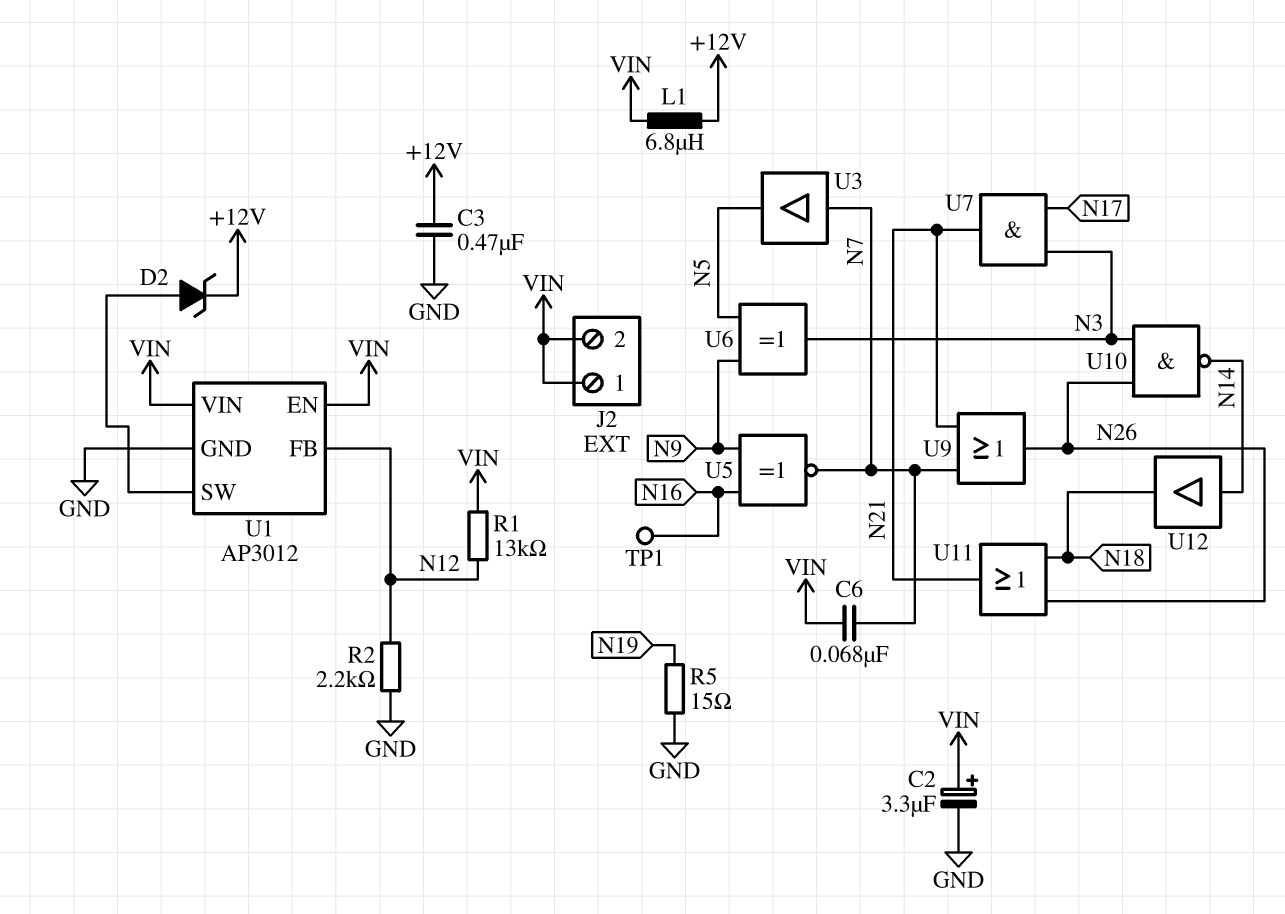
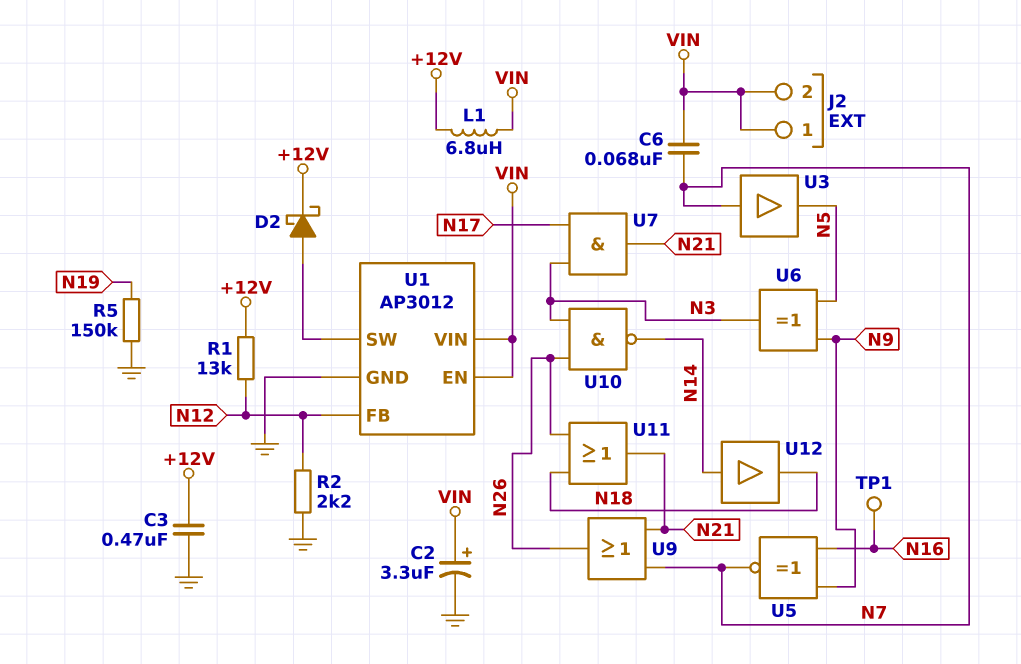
D2: zener (A U1/SW, K +12V) -> schottky (A U1/SW, K +12V)
R1: 13k (N12, VIN) -> 13k (+12V, N12)
R5: 15 (GND, N19) -> 150k (GND, N19)

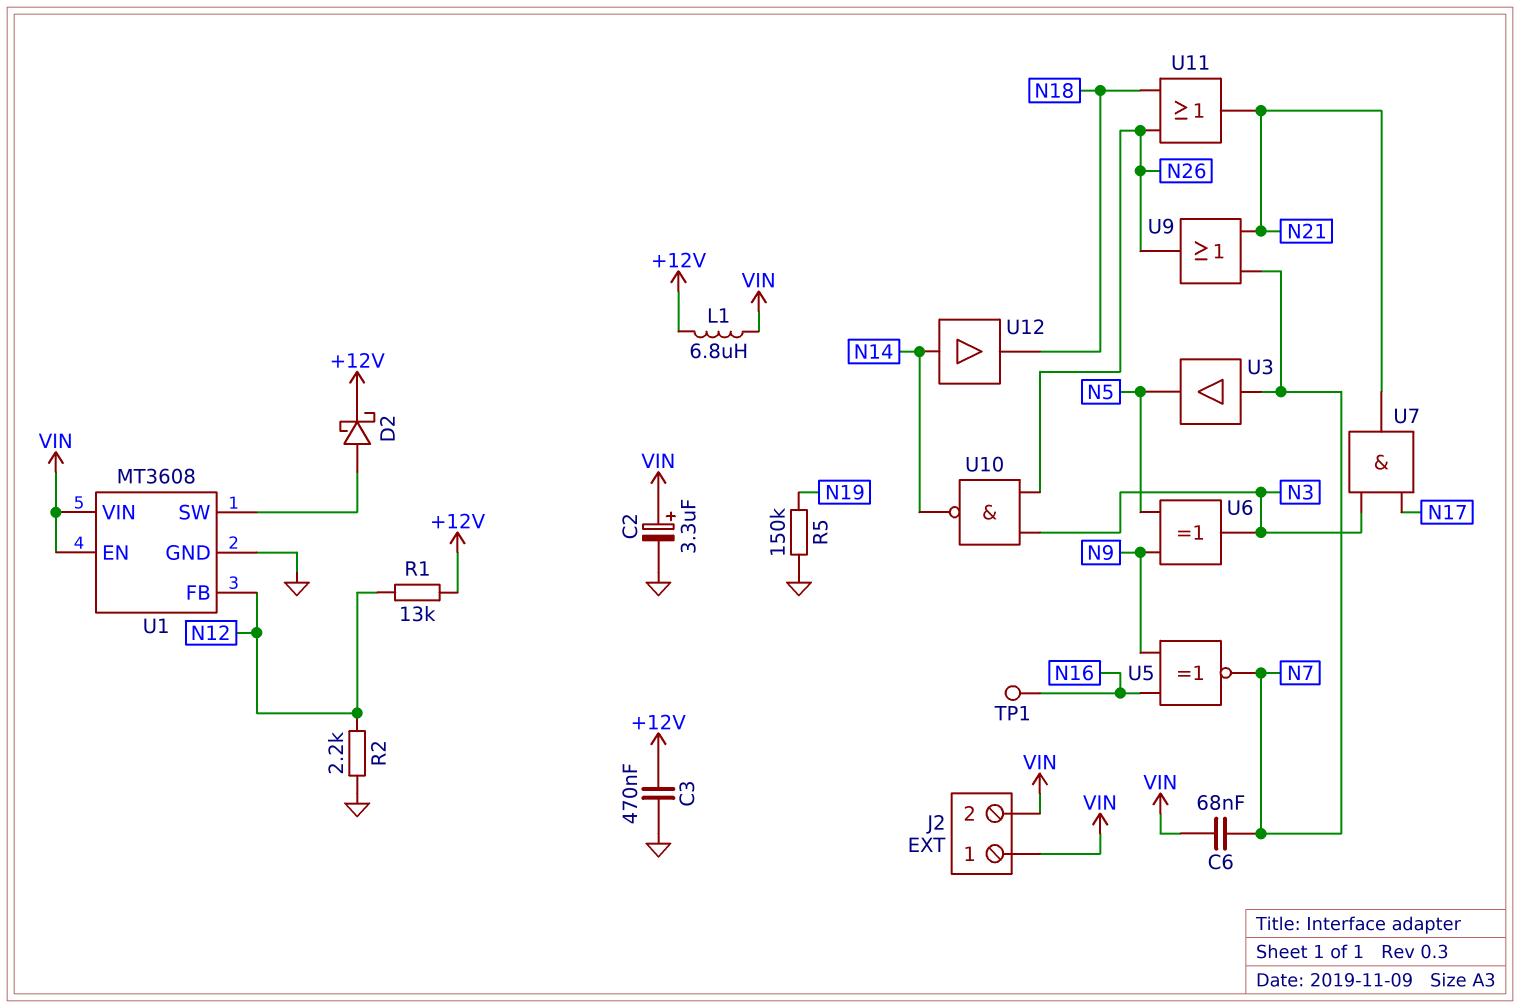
U1: AP3012 -> MT3608

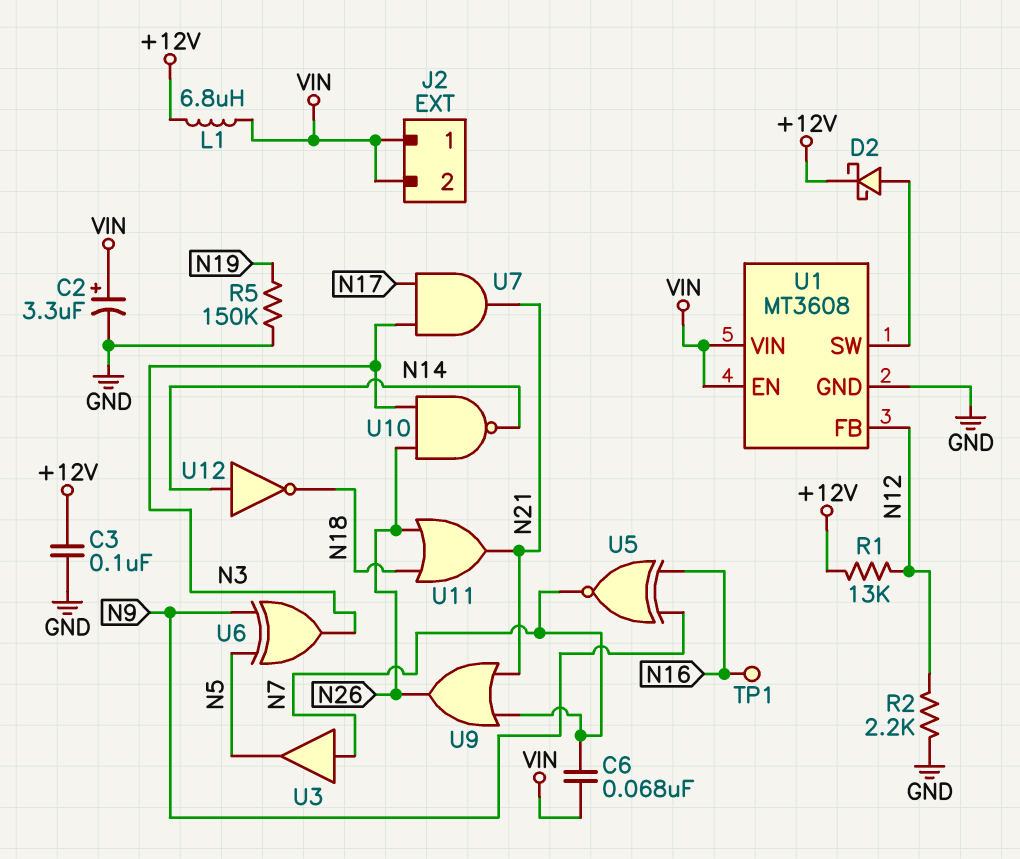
C3: 470nF (+12V, GND) -> 100nF (+12V, GND)
U12: buffer (in N14, out N18) -> NOT (in N14, out N18)

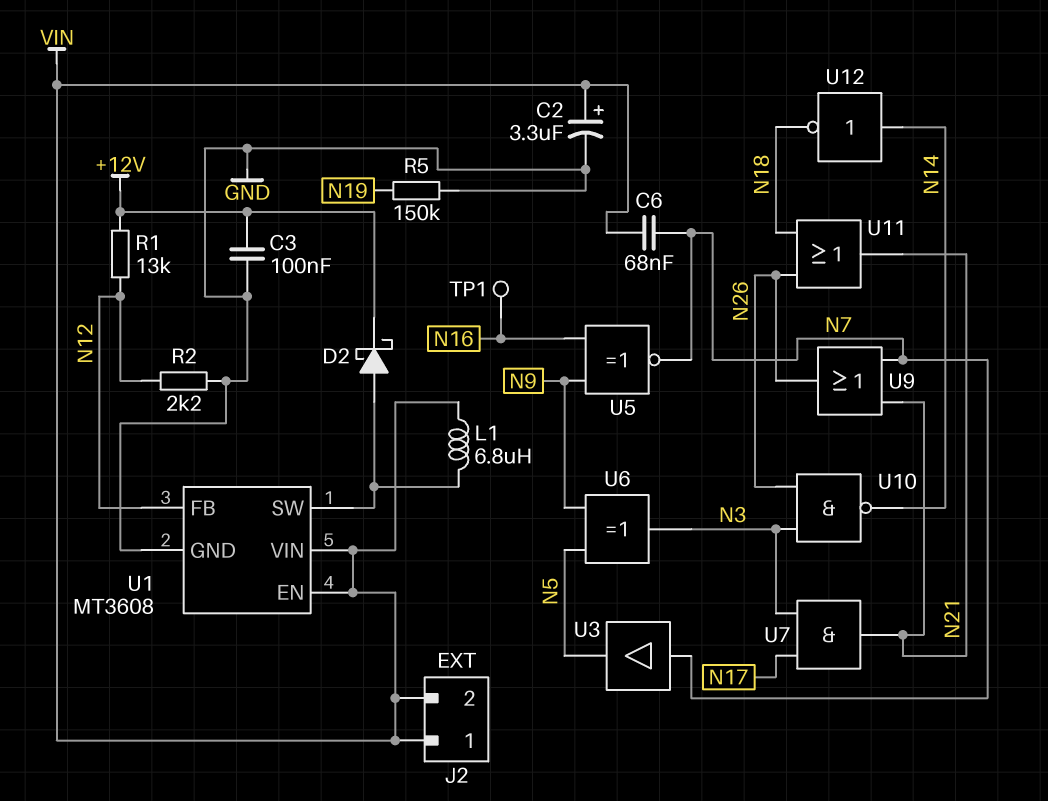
L1: 6.8uH (+12V, VIN) -> 6.8uH (U1/SW, VIN)

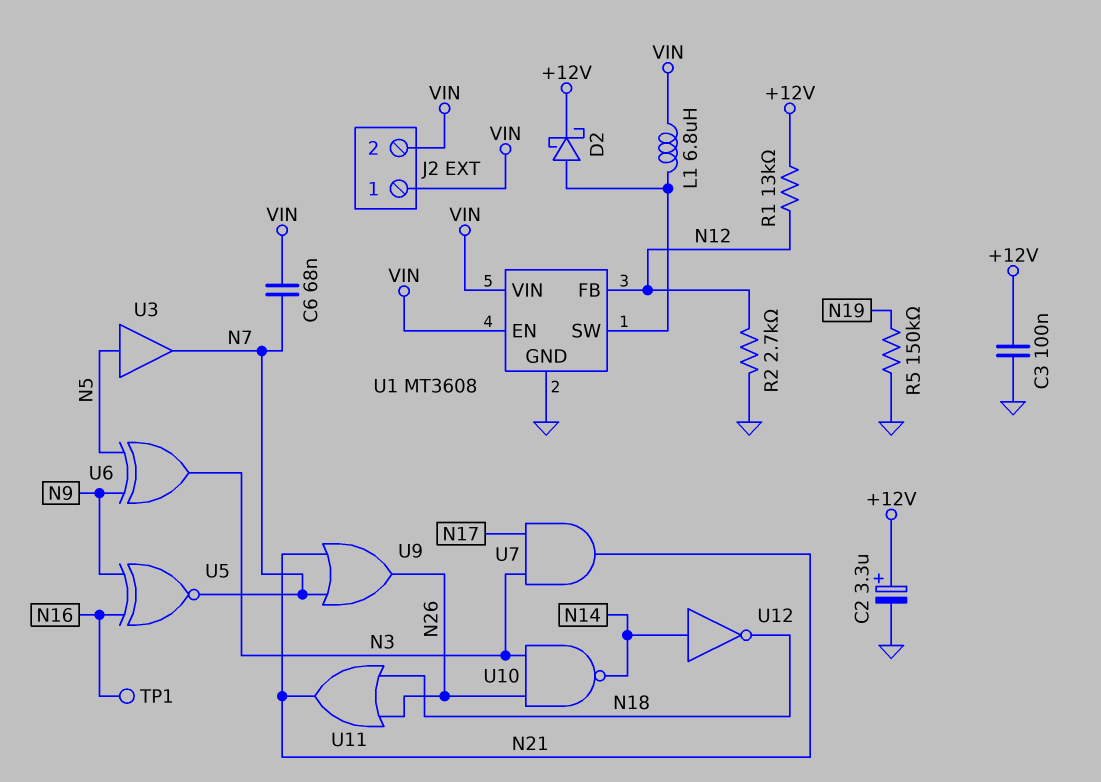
C2: 3.3uF (plus VIN, minus GND) -> 3.3uF (plus +12V, minus GND)
R2: 2.2k (GND, N12) -> 2.7k (GND, N12)
U3: buffer (in N7, out N5) -> buffer (in N5, out N7)

